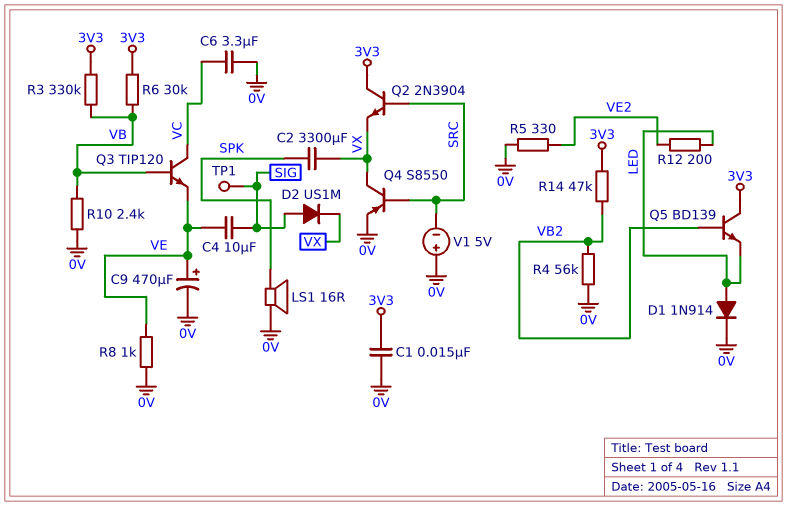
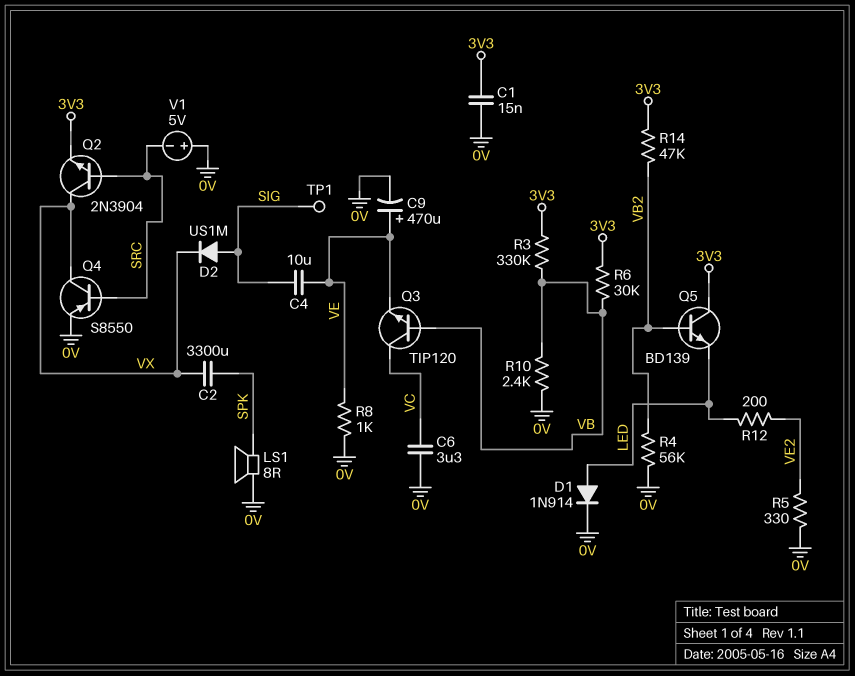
LS1: speaker 16R (0V, SPK) -> speaker 8R (0V, SPK)
Q2: NPN 2N3904 (B SRC, C 3V3, E VX) -> NPN 2N3904 (B SRC, C VX, E 3V3)

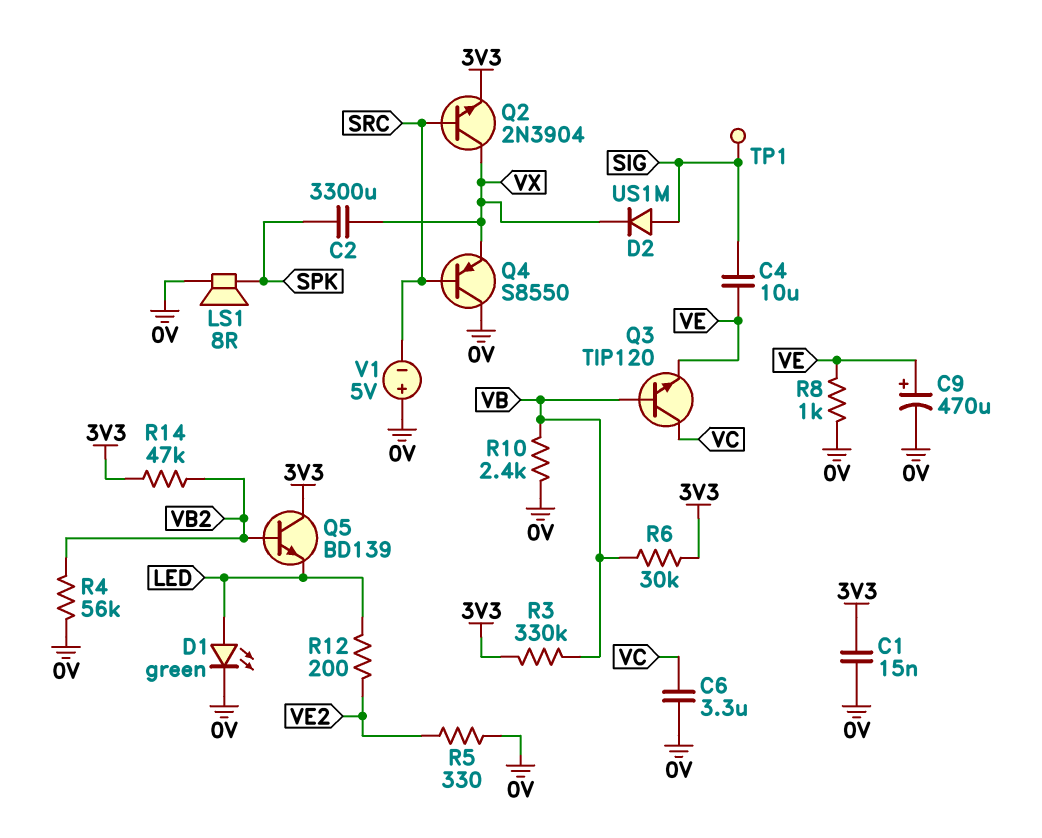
D1: diode 1N914 (A LED, K 0V) -> LED green (A LED, K 0V)
Q4: PNP S8550 (B SRC, C VX, E 0V) -> PNP S8550 (B SRC, C 0V, E VX)

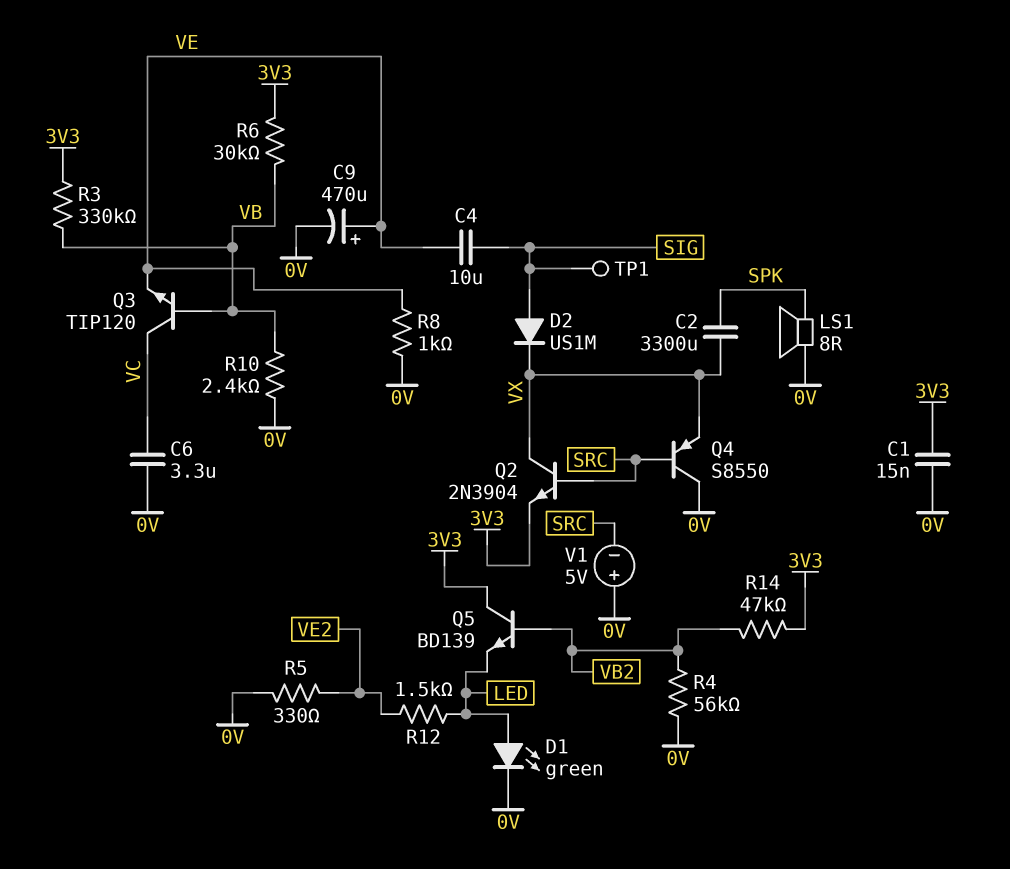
R12: 200 (LED, VE2) -> 1.5k (LED, VE2)

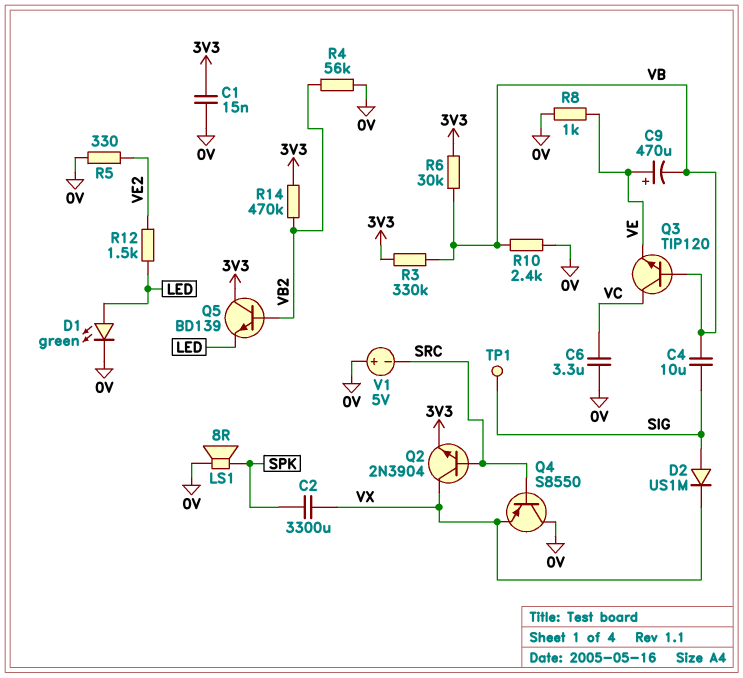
C4: 10uF (SIG, VE) -> 10uF (SIG, VB)
C9: 470uF (plus VE, minus 0V) -> 470uF (plus VE, minus VB)
R14: 47k (3V3, VB2) -> 470k (3V3, VB2)

